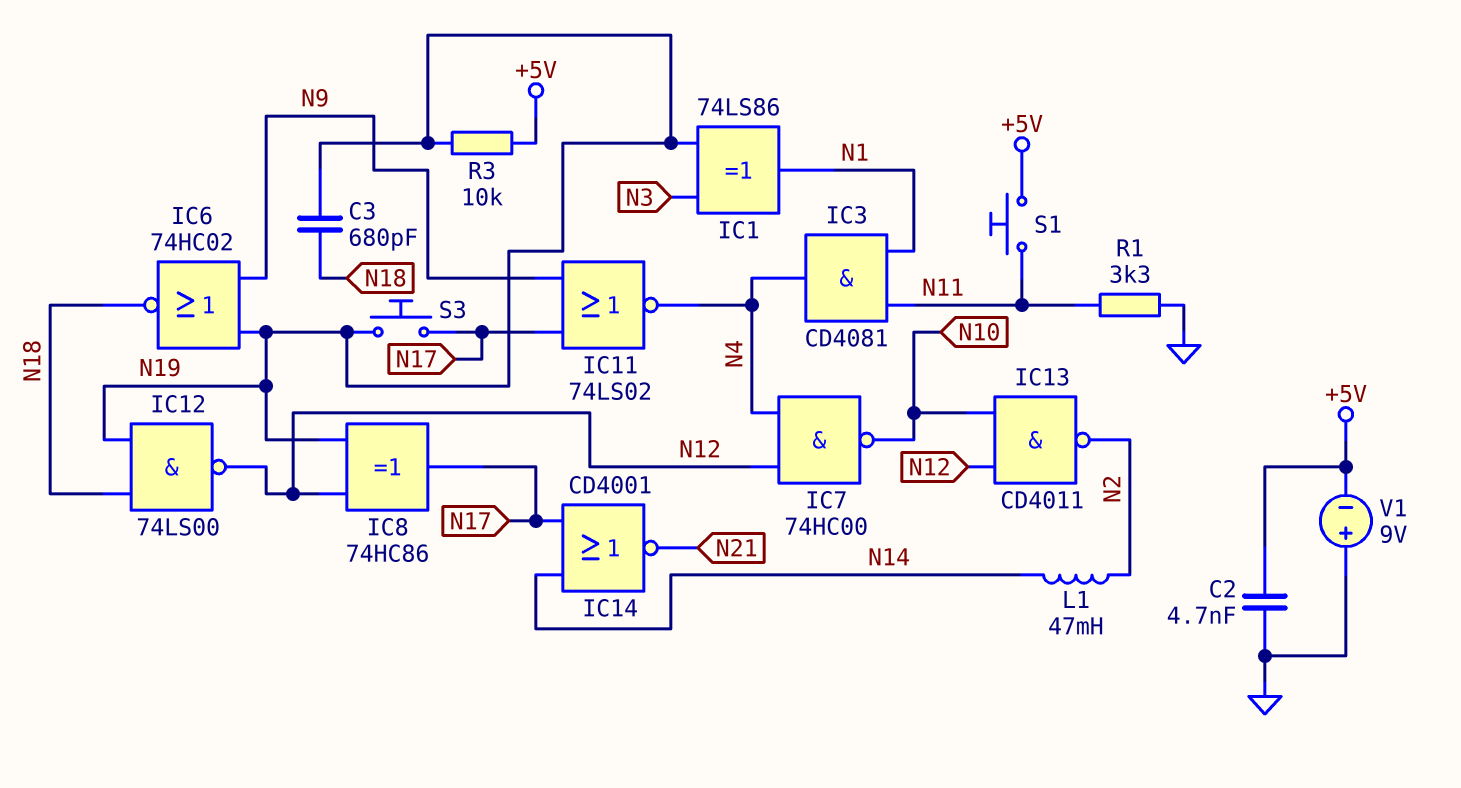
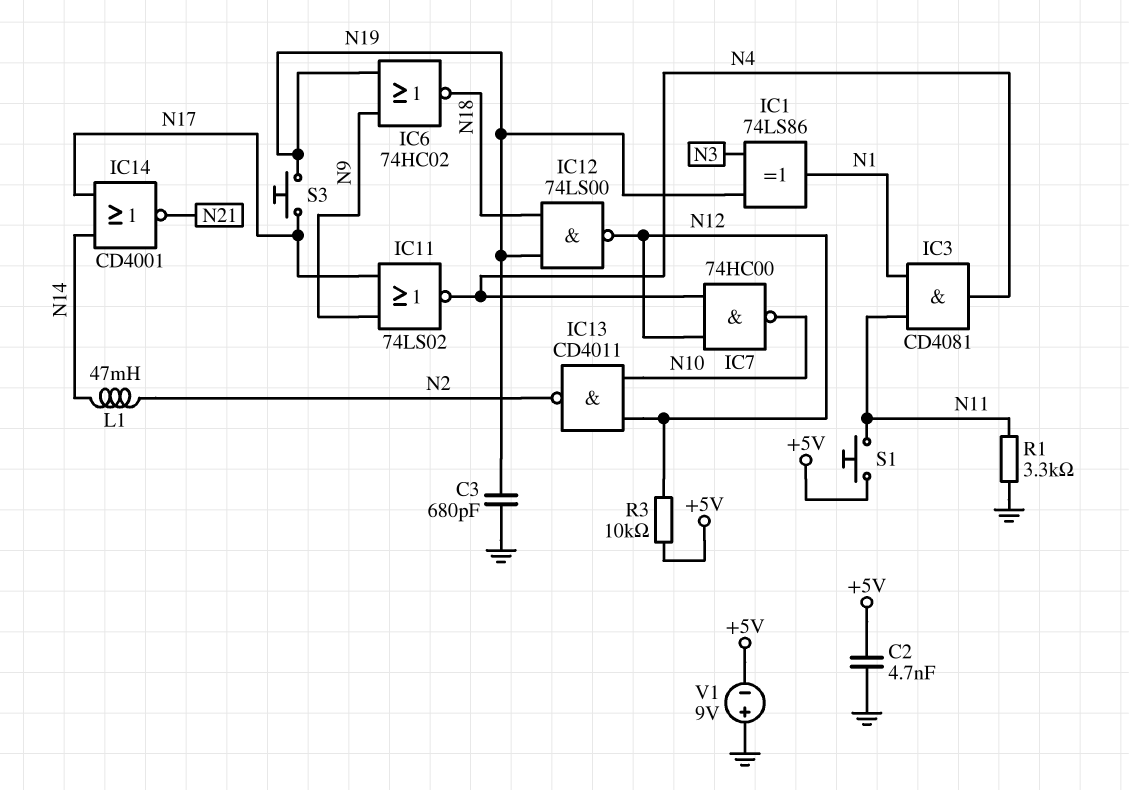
C3: 680pF (N18, N19) -> 680pF (GND, N19)
IC8: XOR 74HC86 (in N12, in N19, out N17) -> none
R3: 10k (+5V, N19) -> 10k (+5V, N12)

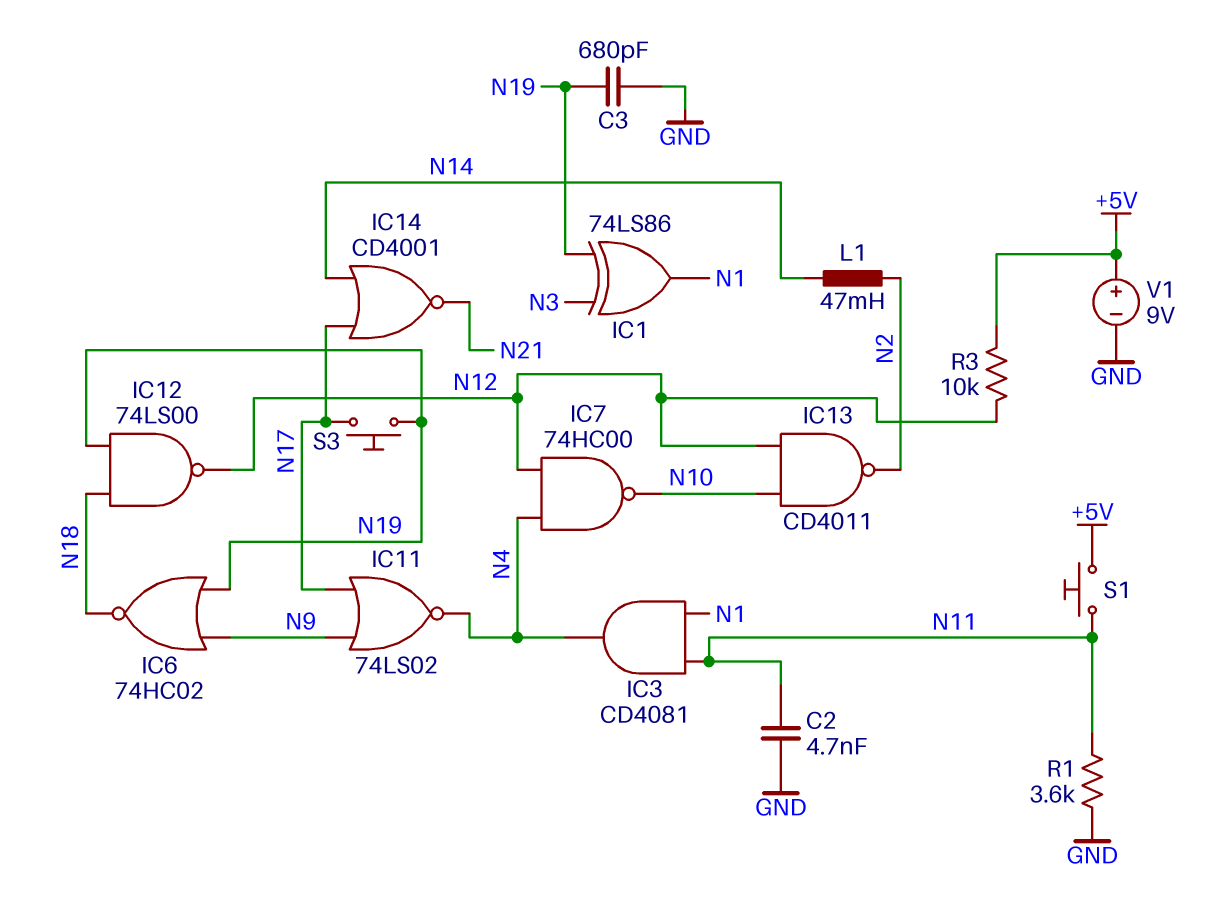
C2: 4.7nF (+5V, GND) -> 4.7nF (GND, N11)
R1: 3.3k (GND, N11) -> 3.6k (GND, N11)
V1: 9V (plus GND, minus +5V) -> 9V (plus +5V, minus GND)

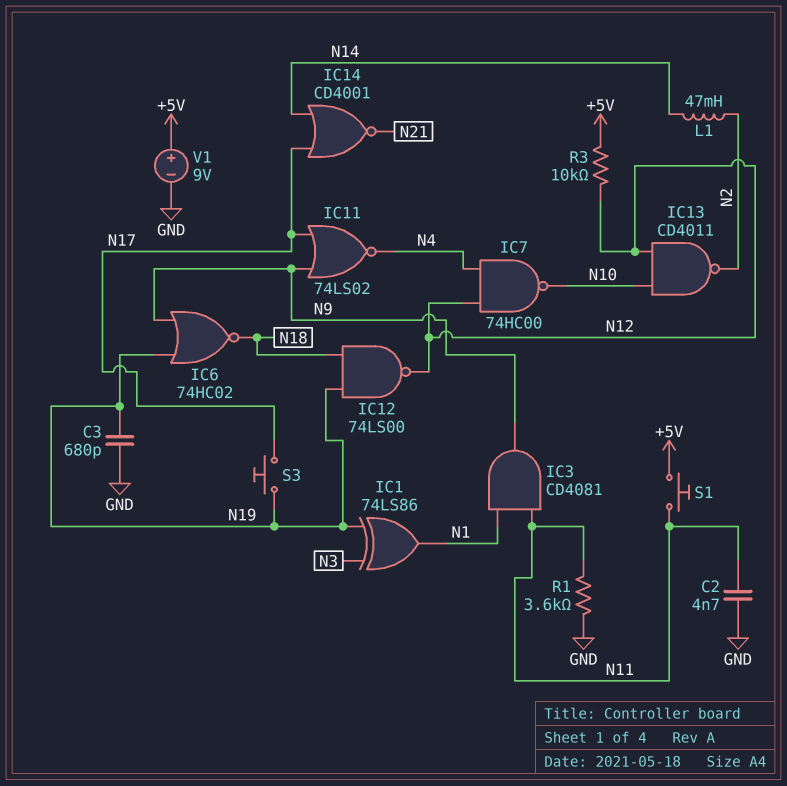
IC3: AND CD4081 (in N1, in N11, out N4) -> AND CD4081 (in N1, in N11, out N9)

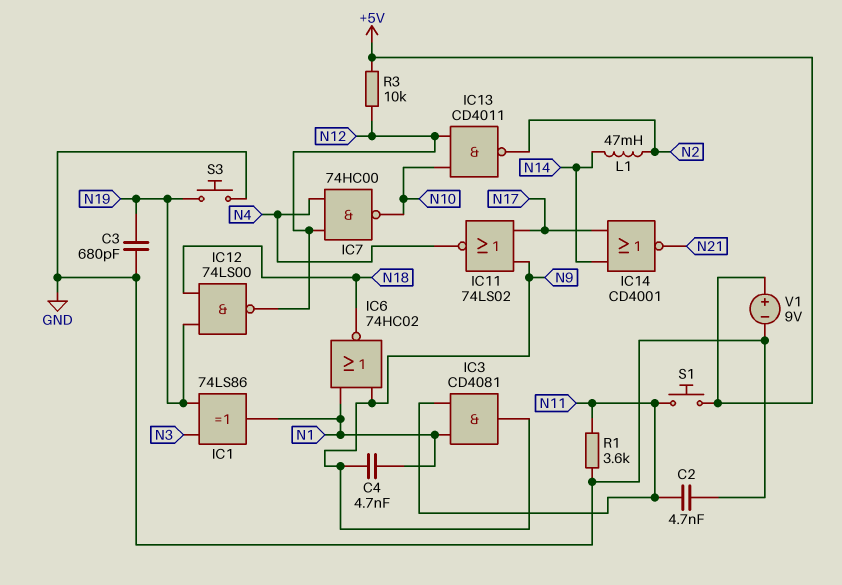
C4: none -> 4.7nF (N1, N9)
IC6: NOR 74HC02 (in N9, in N19, out N18) -> NOR 74HC02 (in N1, in N9, out N18)
S3: button (N17, N19) -> button (GND, N19)

